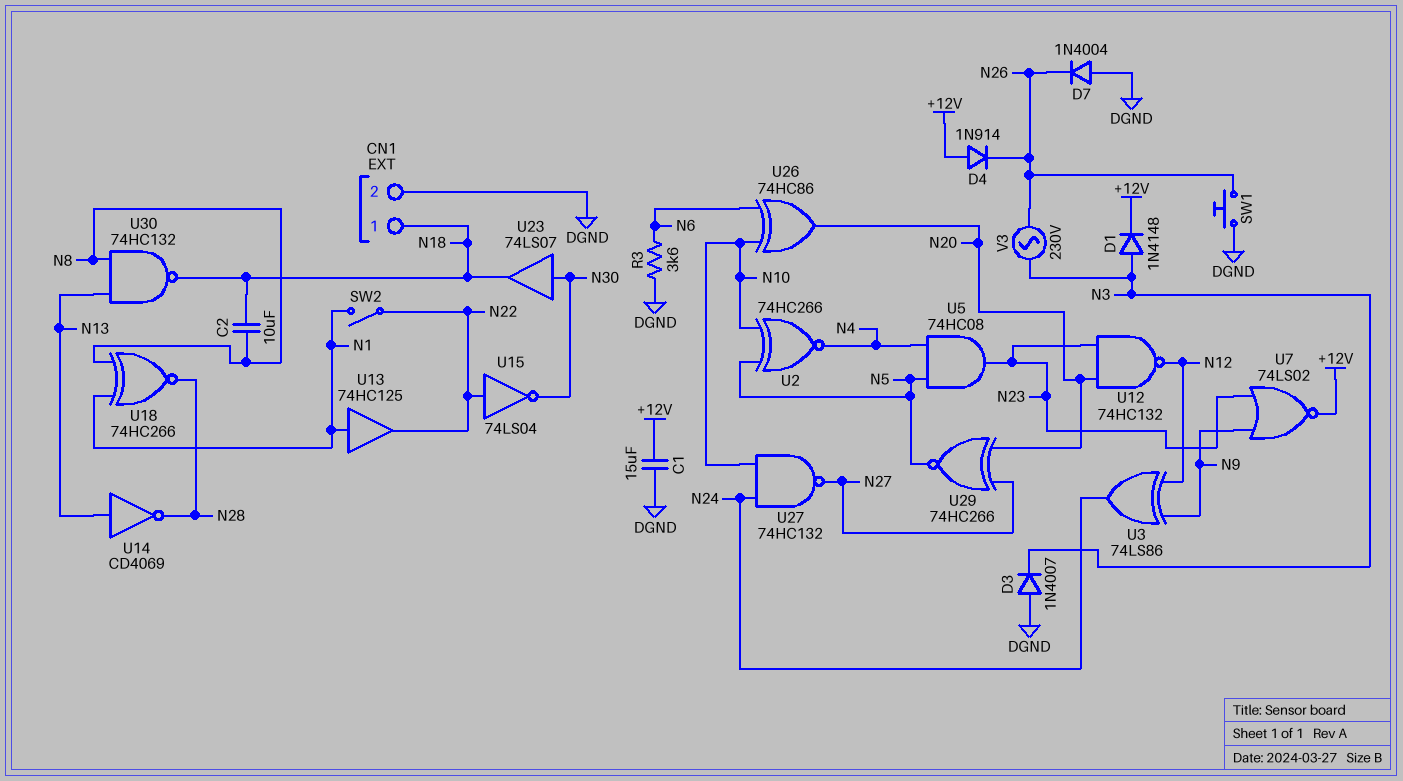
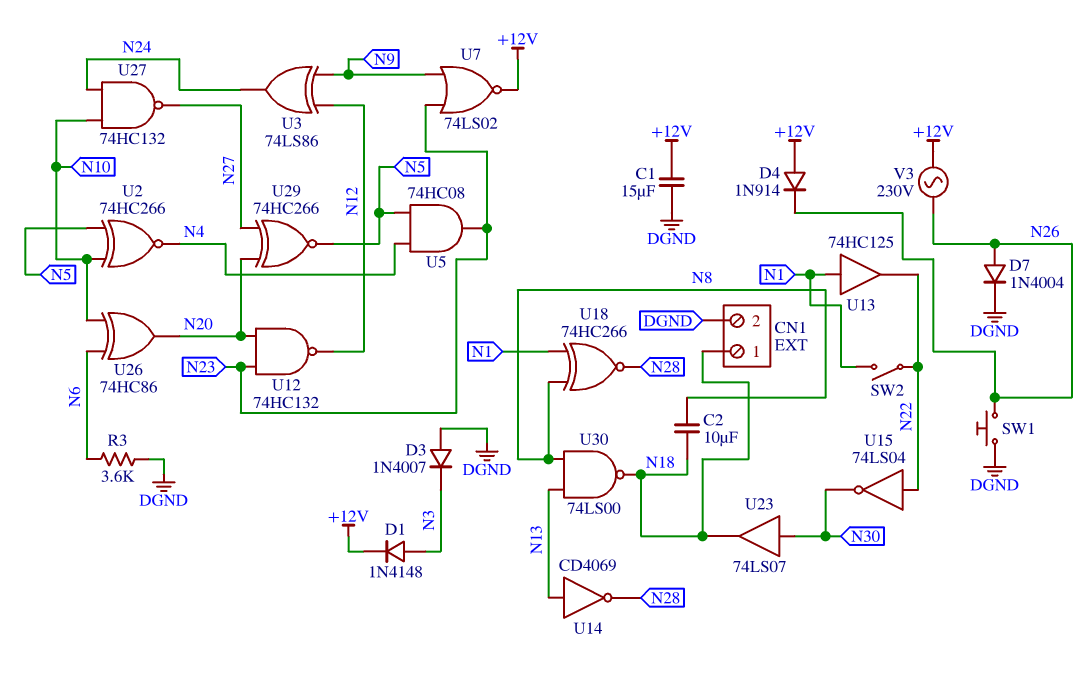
D7: diode 1N4004 (A DGND, K N26) -> diode 1N4004 (A N26, K DGND)
U30: NAND 74HC132 (in N8, in N13, out N18) -> NAND 74LS00 (in N8, in N13, out N18)
V3: AC 230V (N3, N26) -> AC 230V (+12V, N26)

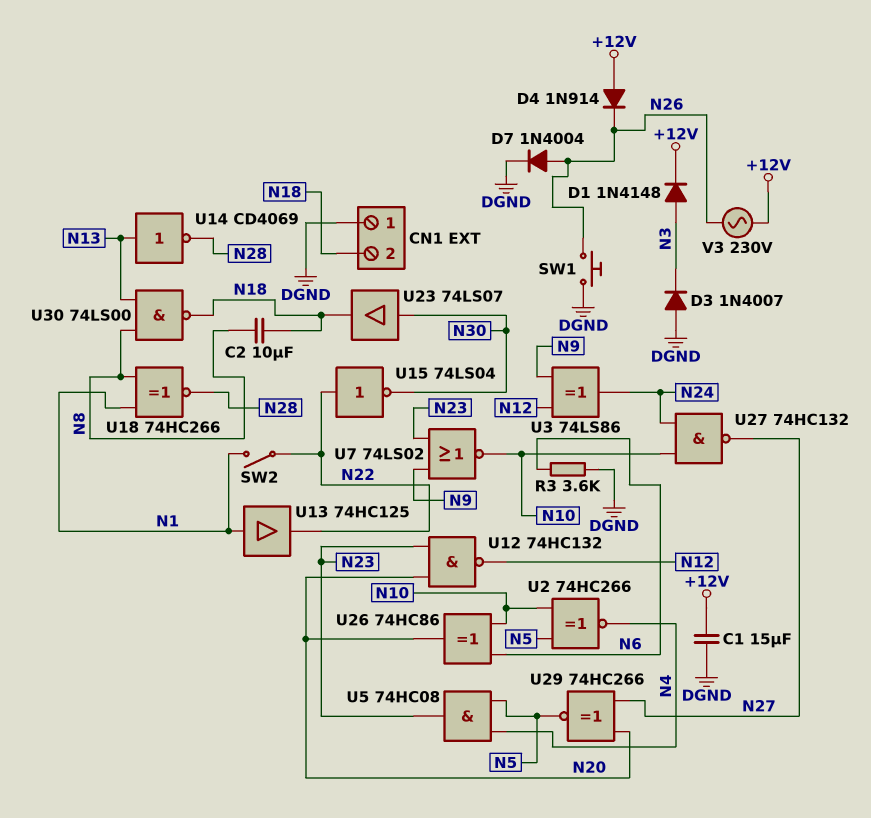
CN1 pin 1: N18 -> DGND
CN1 pin 2: DGND -> N18
U7: NOR 74LS02 (in N9, in N23, out +12V) -> NOR 74LS02 (in N9, in N23, out N10)

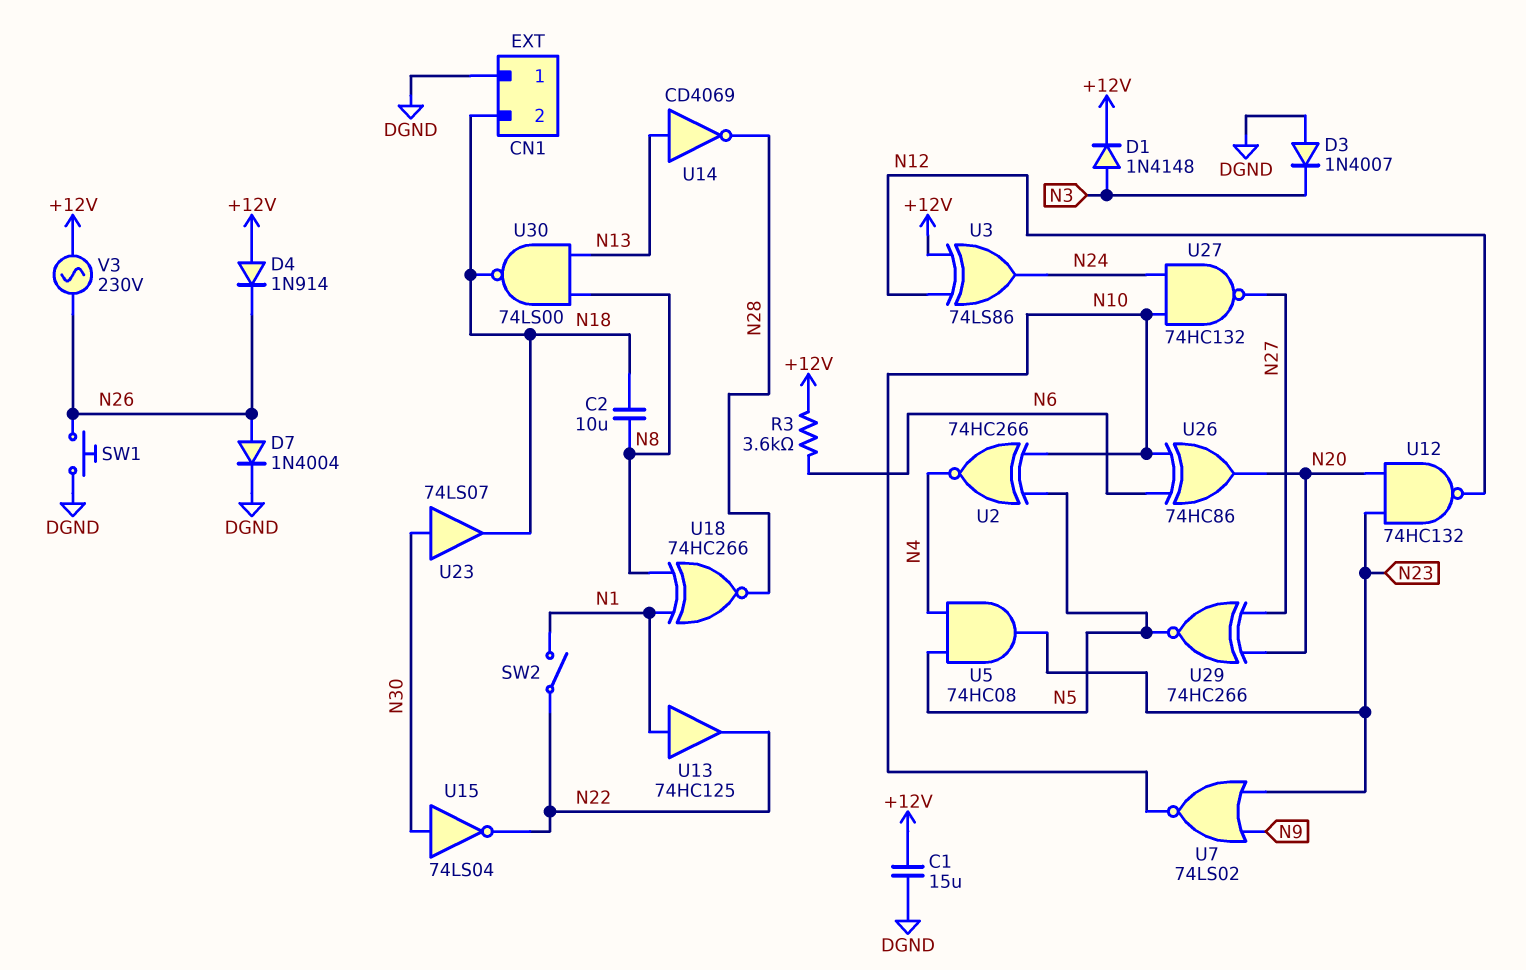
R3: 3.6k (DGND, N6) -> 3.6k (+12V, N6)
U3: XOR 74LS86 (in N9, in N12, out N24) -> XOR 74LS86 (in +12V, in N12, out N24)
U15: NOT 74LS04 (in N22, out N30) -> NOT 74LS04 (in N30, out N22)

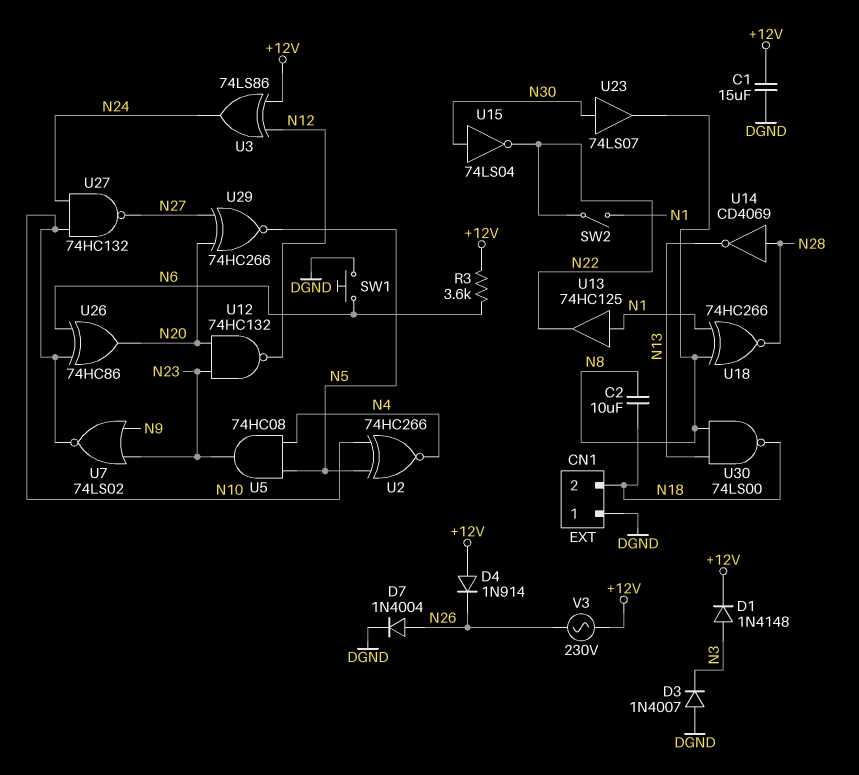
SW1: button (DGND, N26) -> button (DGND, N6)
U14: NOT CD4069 (in N13, out N28) -> NOT CD4069 (in N28, out N13)
U23: buffer 74LS07 (in N30, out N18) -> buffer 74LS07 (in N30, out N8)

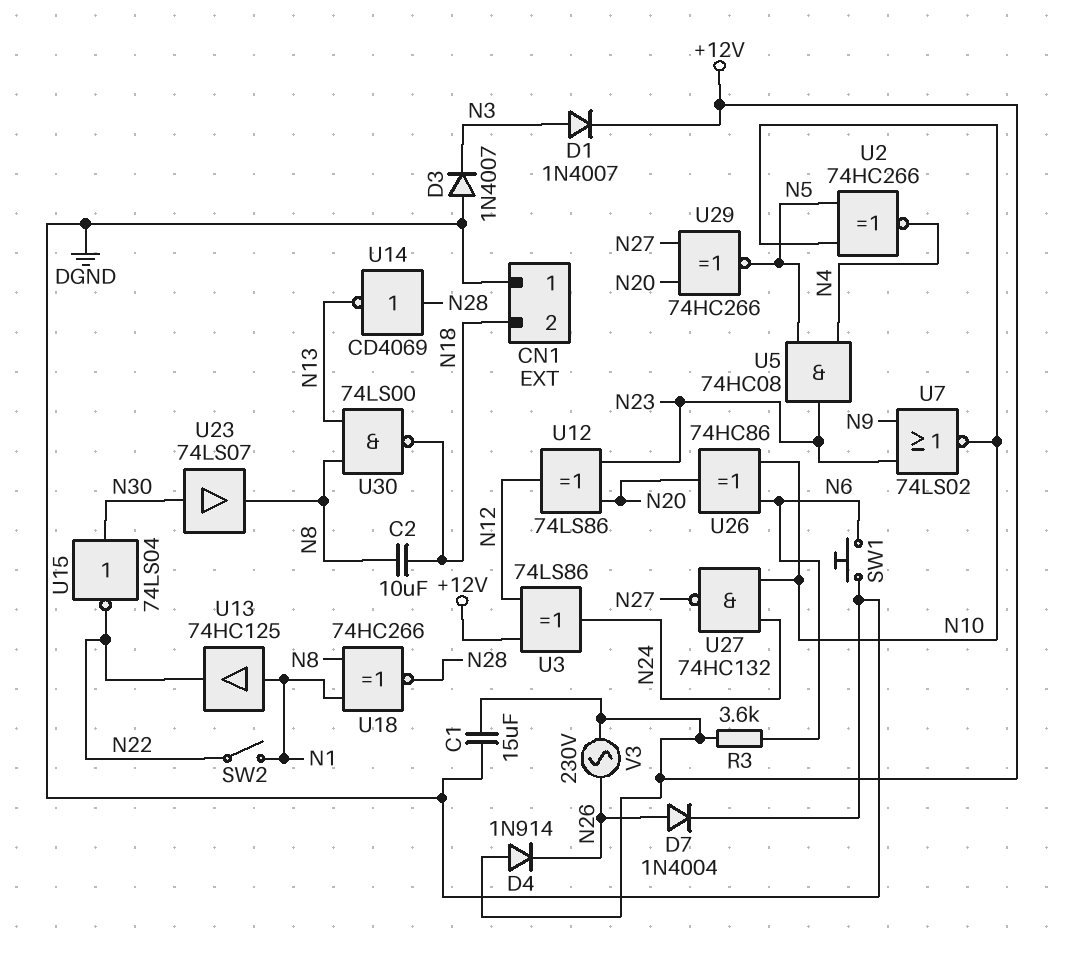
D1: diode 1N4148 (A N3, K +12V) -> diode 1N4007 (A N3, K +12V)
U12: NAND 74HC132 (in N20, in N23, out N12) -> XOR 74LS86 (in N20, in N23, out N12)

